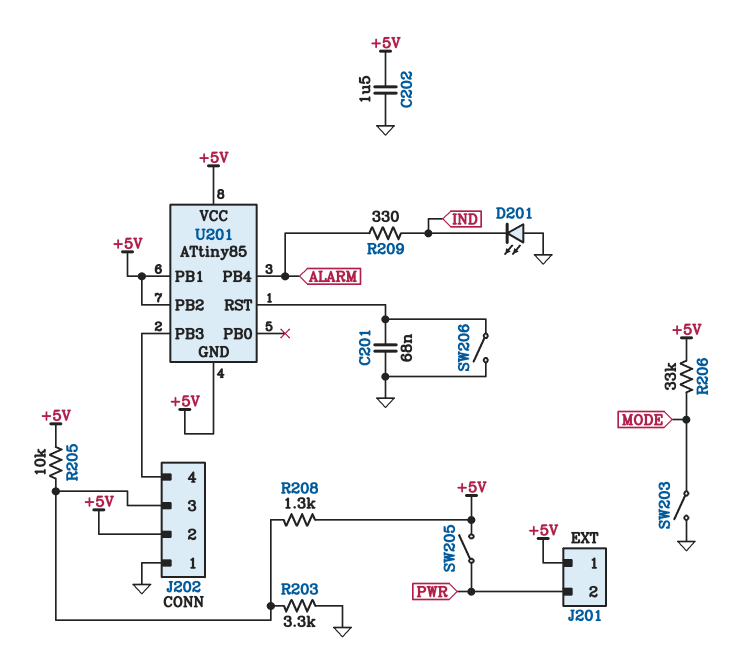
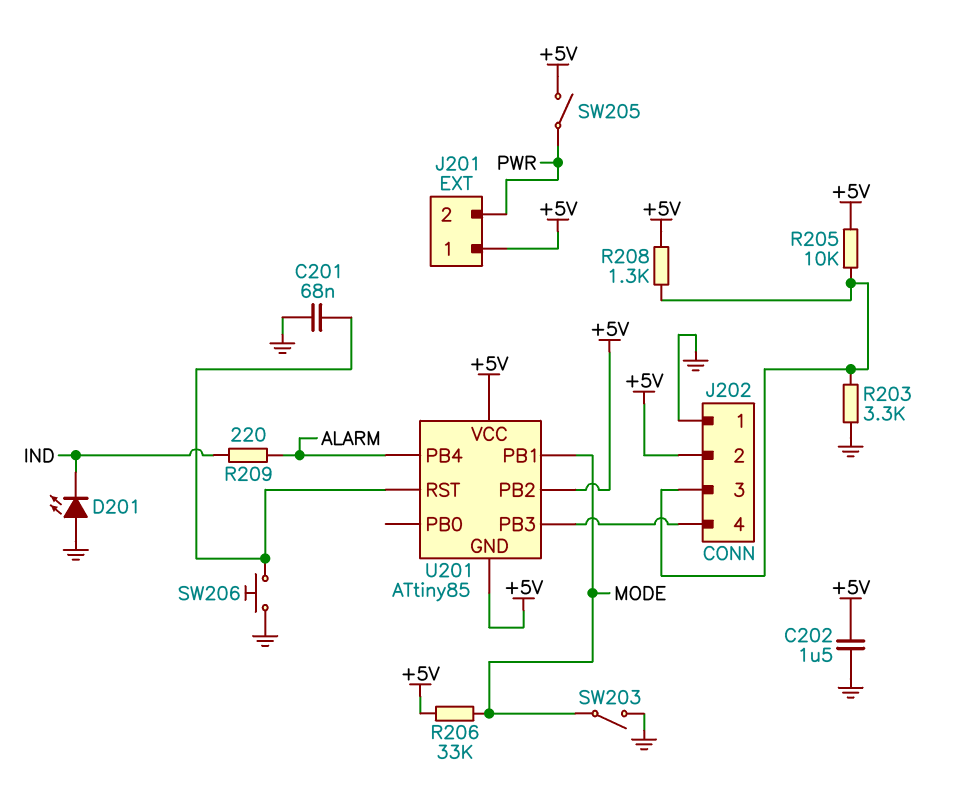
R209: 330 (ALARM, IND) -> 220 (ALARM, IND)
SW206: switch (GND, U201/RST) -> button (GND, U201/RST)
U201 pin PB1: +5V -> MODE

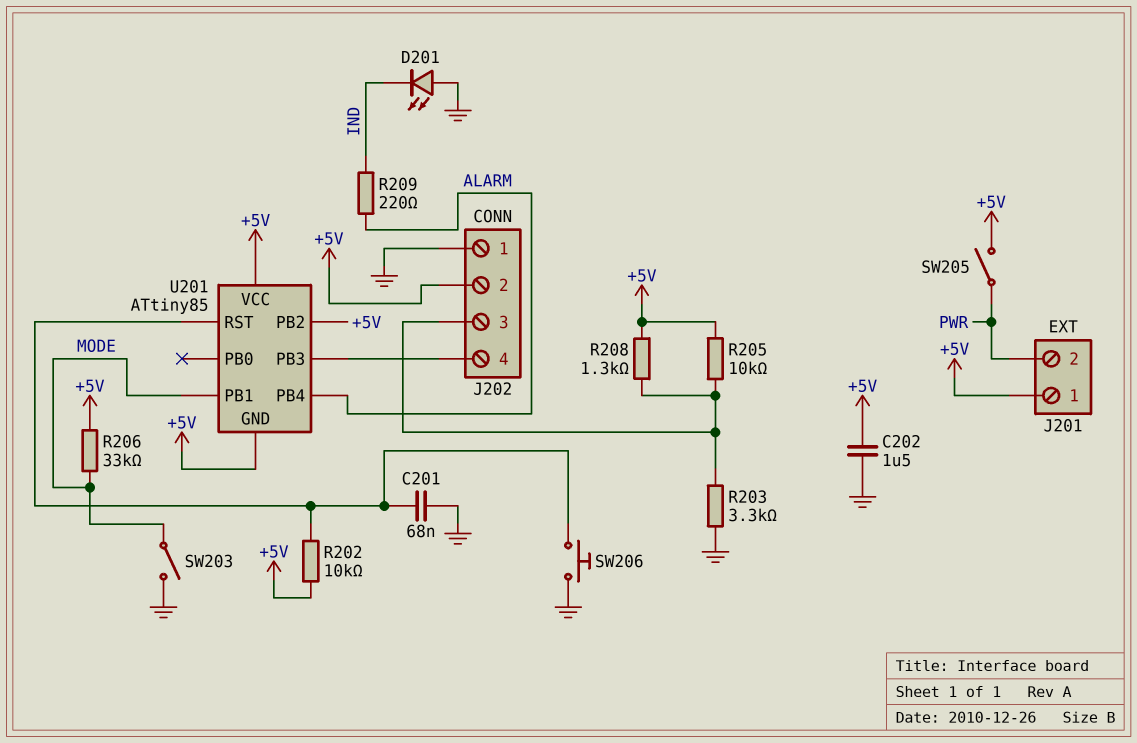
R202: none -> 10k (+5V, U201/RST)

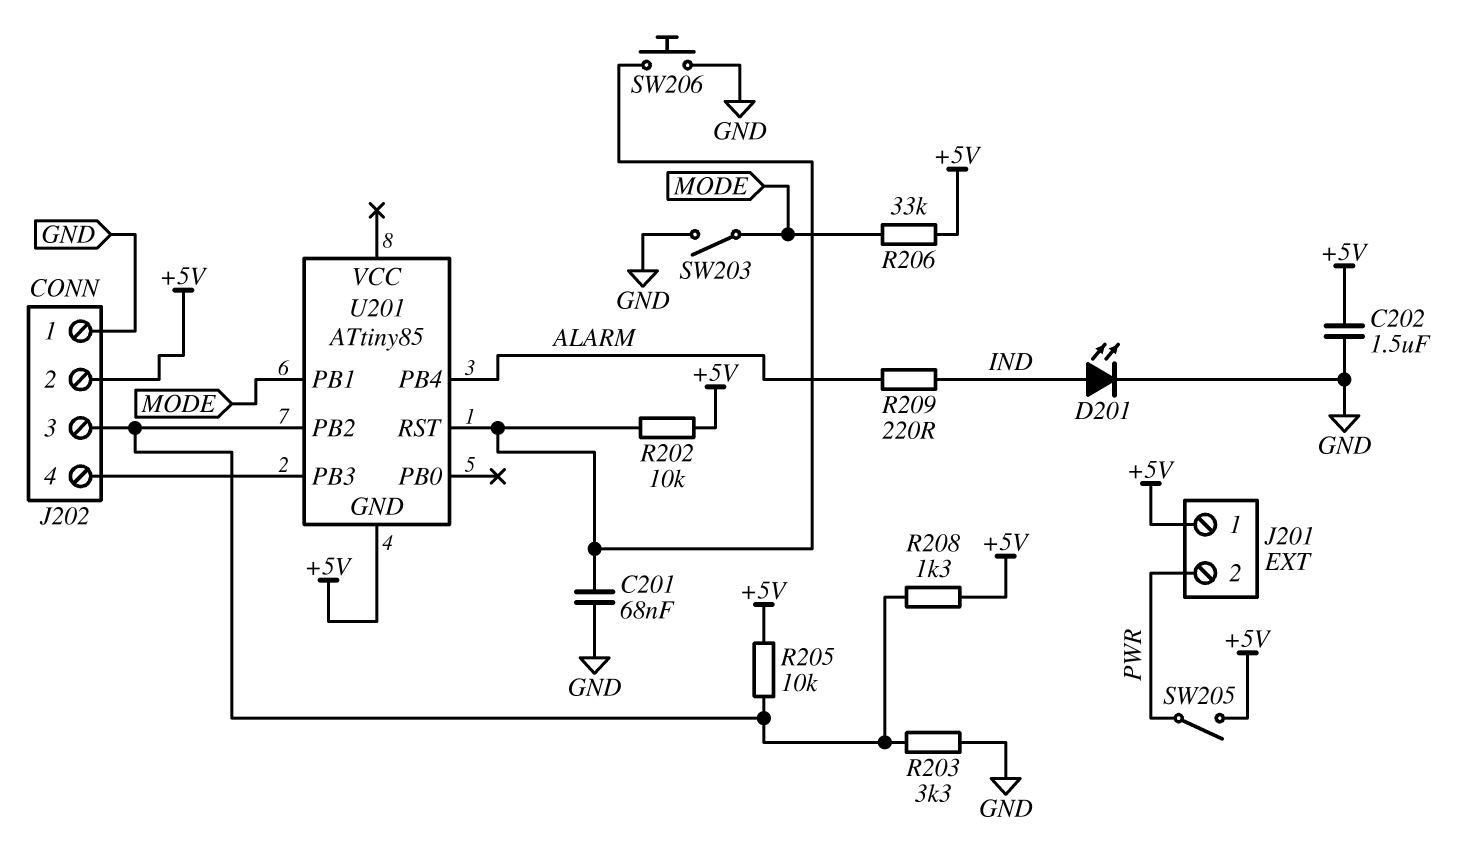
D201: LED (A GND, K IND) -> LED (A IND, K GND)
U201 pin PB2: +5V -> J202/3
U201 pin VCC: +5V -> none

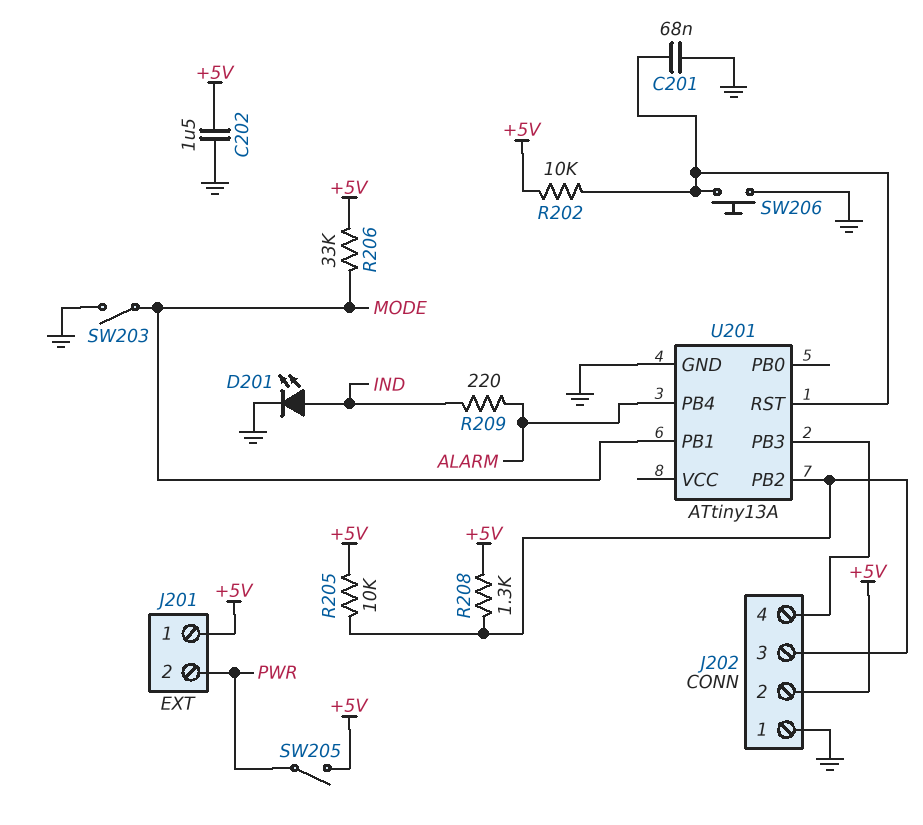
R203: 3.3k (GND, J202/3) -> none
U201: ATtiny85 -> ATtiny13A
U201 pin GND: +5V -> GND

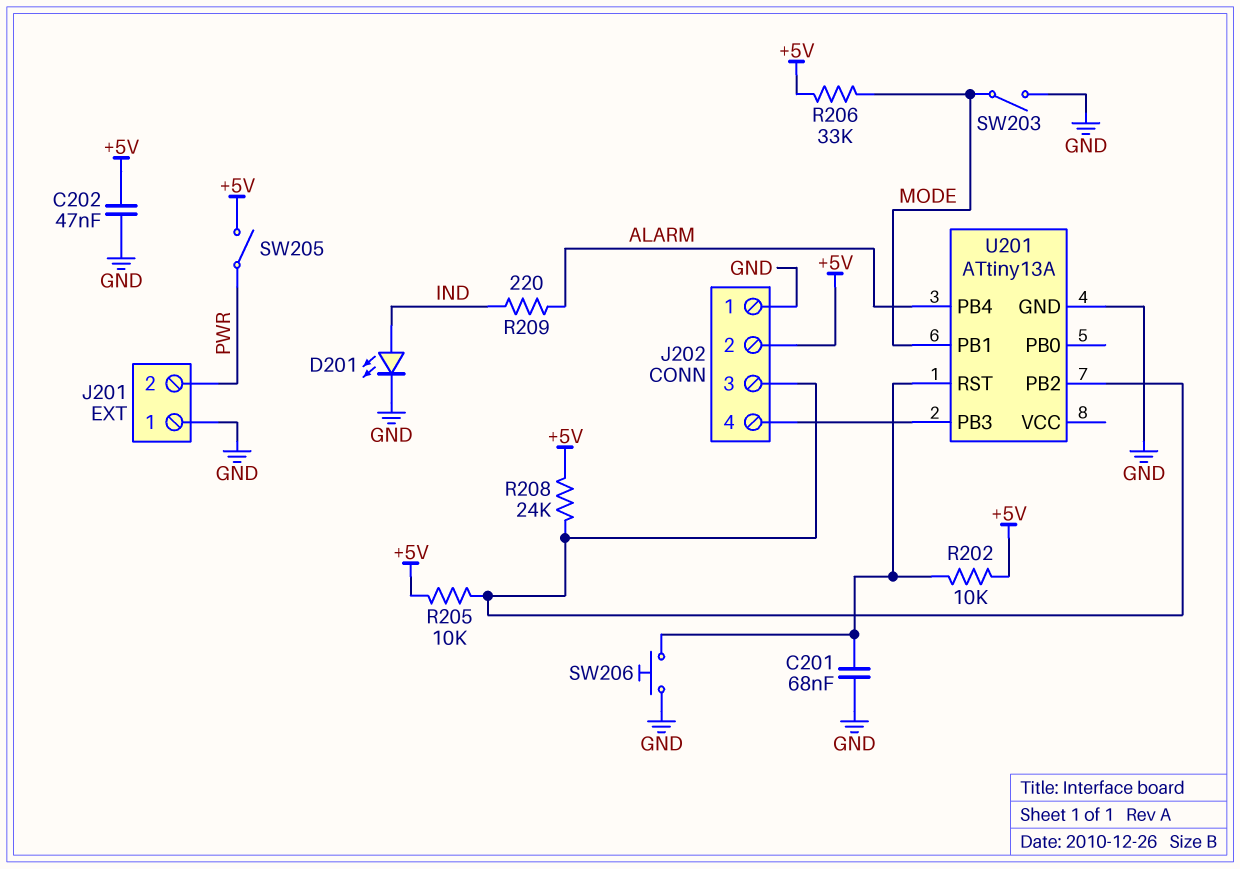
C202: 1.5uF (+5V, GND) -> 47nF (+5V, GND)
J201 pin 1: +5V -> GND
R208: 1.3k (+5V, J202/3) -> 24k (+5V, J202/3)

